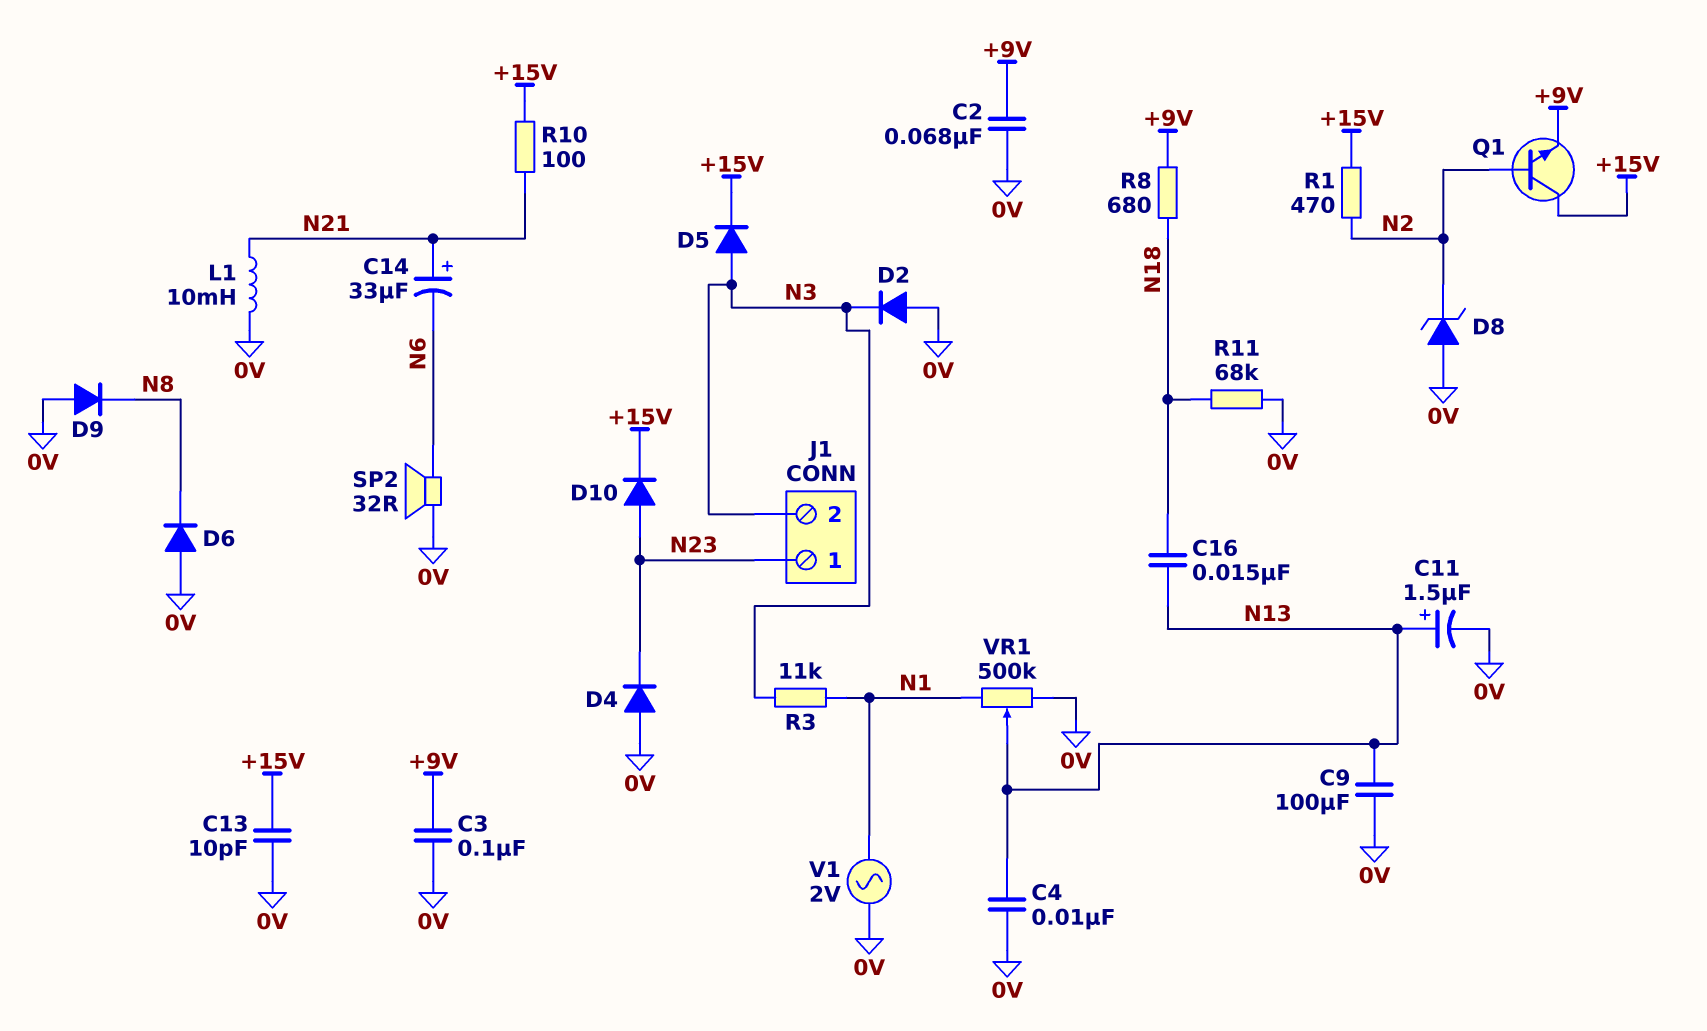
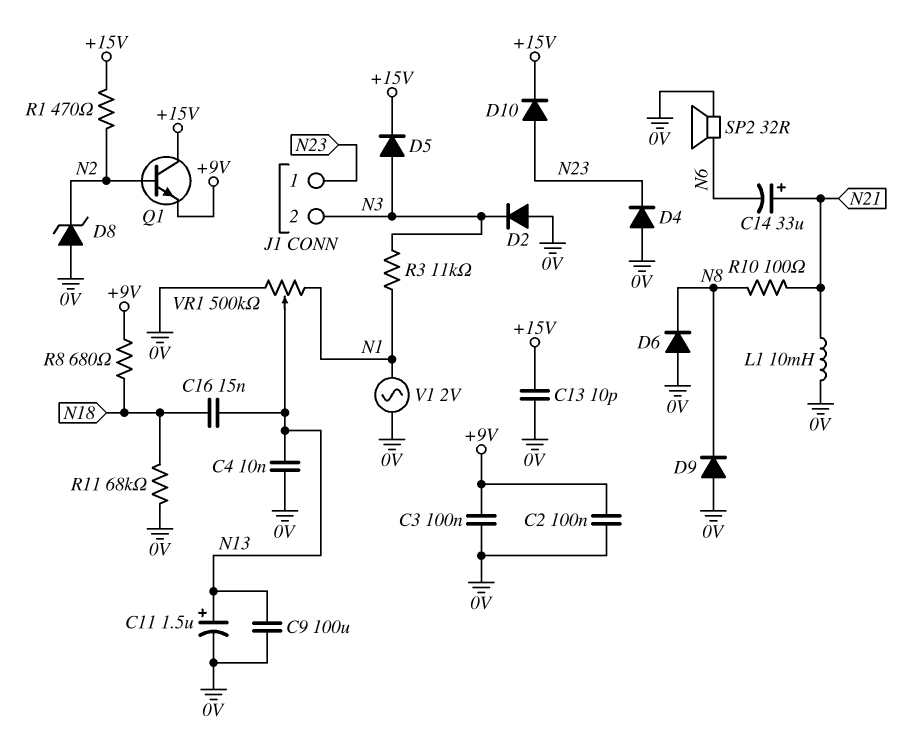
C2: 68nF (+9V, 0V) -> 100nF (+9V, 0V)
R10: 100 (+15V, N21) -> 100 (N8, N21)

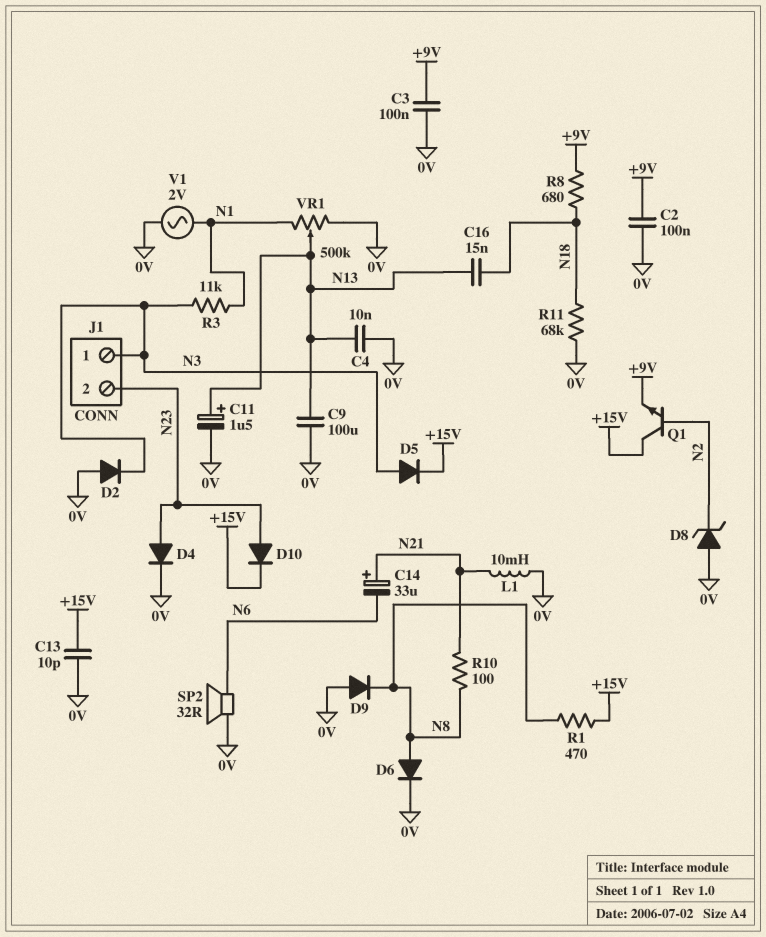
D4: diode (A 0V, K N23) -> diode (A N23, K 0V)
D6: diode (A 0V, K N8) -> diode (A N8, K 0V)
J1 pin 1: N23 -> N3
J1 pin 2: N3 -> N23
R1: 470 (+15V, N2) -> 470 (+15V, N8)

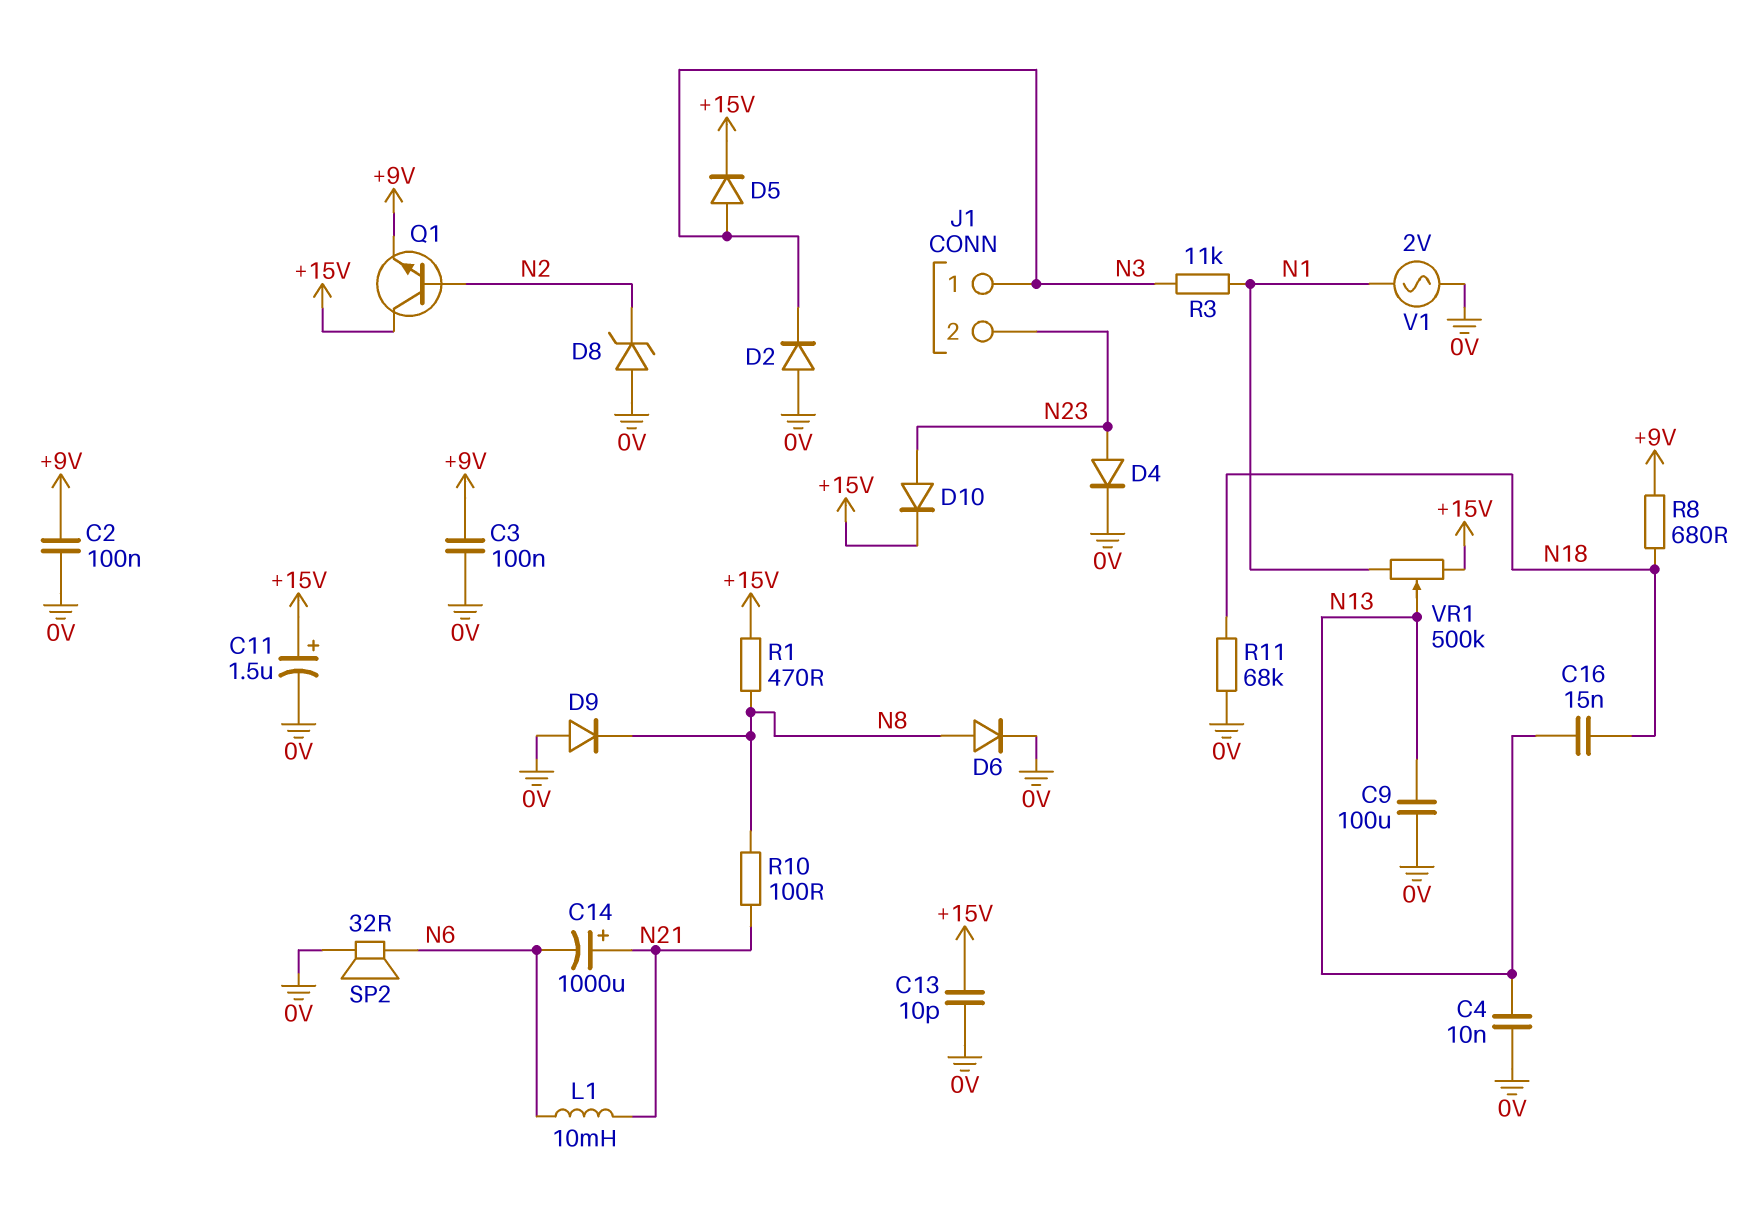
C11: 1.5uF (plus N13, minus 0V) -> 1.5uF (plus +15V, minus 0V)
C14: 33uF (plus N21, minus N6) -> 1000uF (plus N21, minus N6)
L1: 10mH (0V, N21) -> 10mH (N6, N21)
VR1: 500k (0V, N1, wiper N13) -> 500k (+15V, N1, wiper N13)

